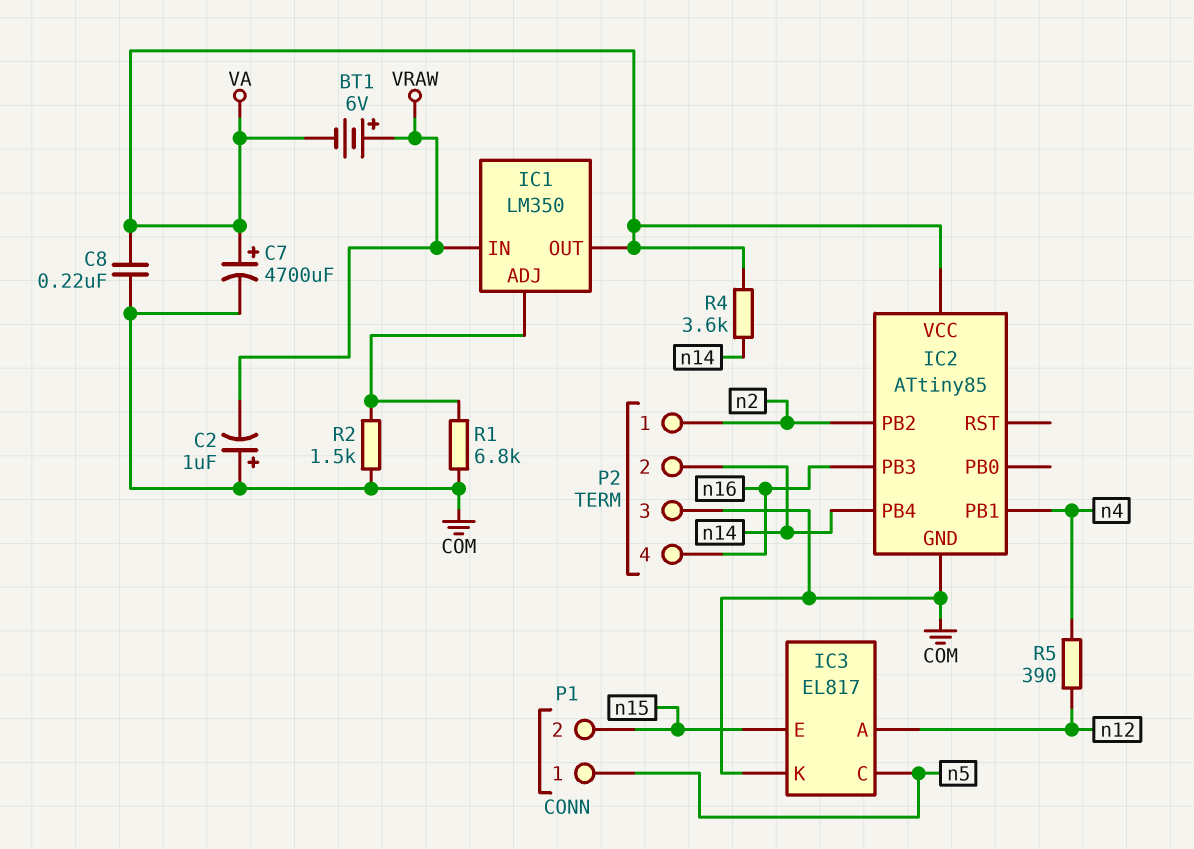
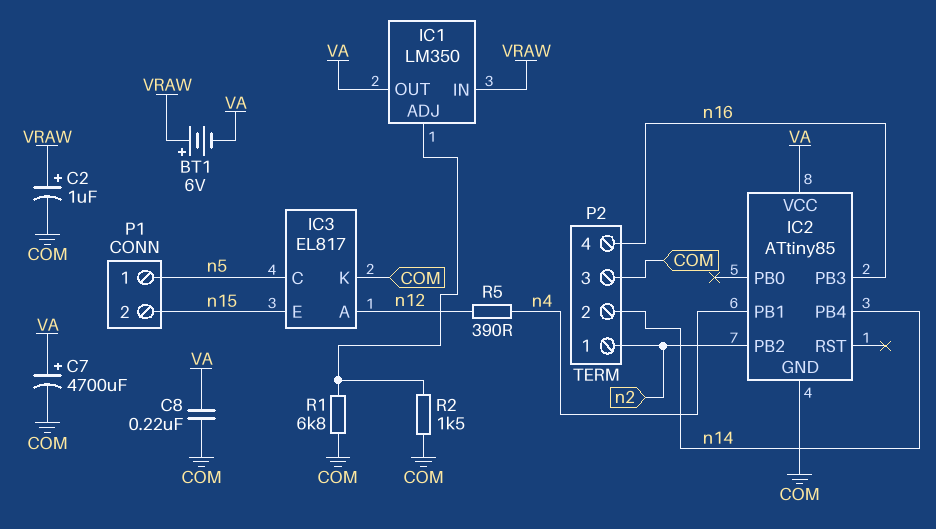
C2: 1uF (plus COM, minus VRAW) -> 1uF (plus VRAW, minus COM)
R4: 3.6k (VA, n14) -> none

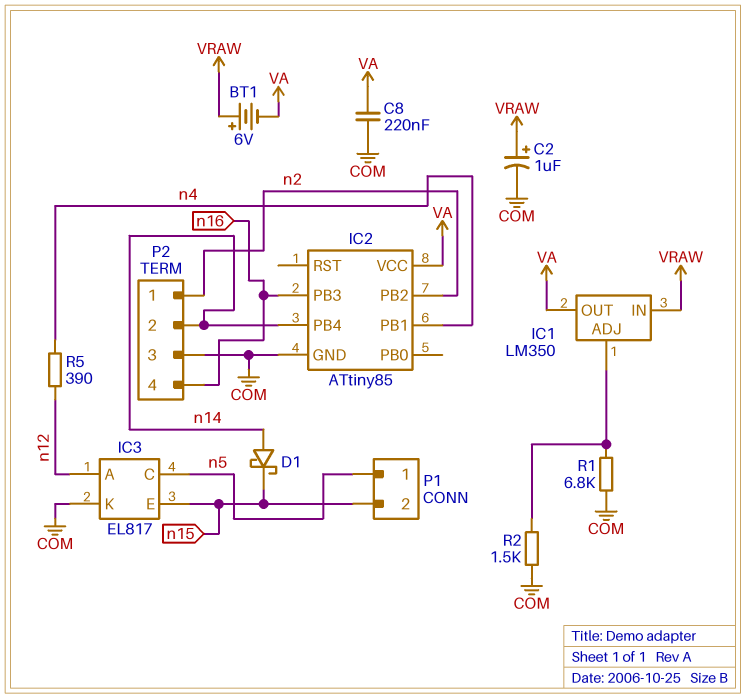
C7: 4700uF (plus VA, minus COM) -> none
D1: none -> schottky (A n14, K n15)

